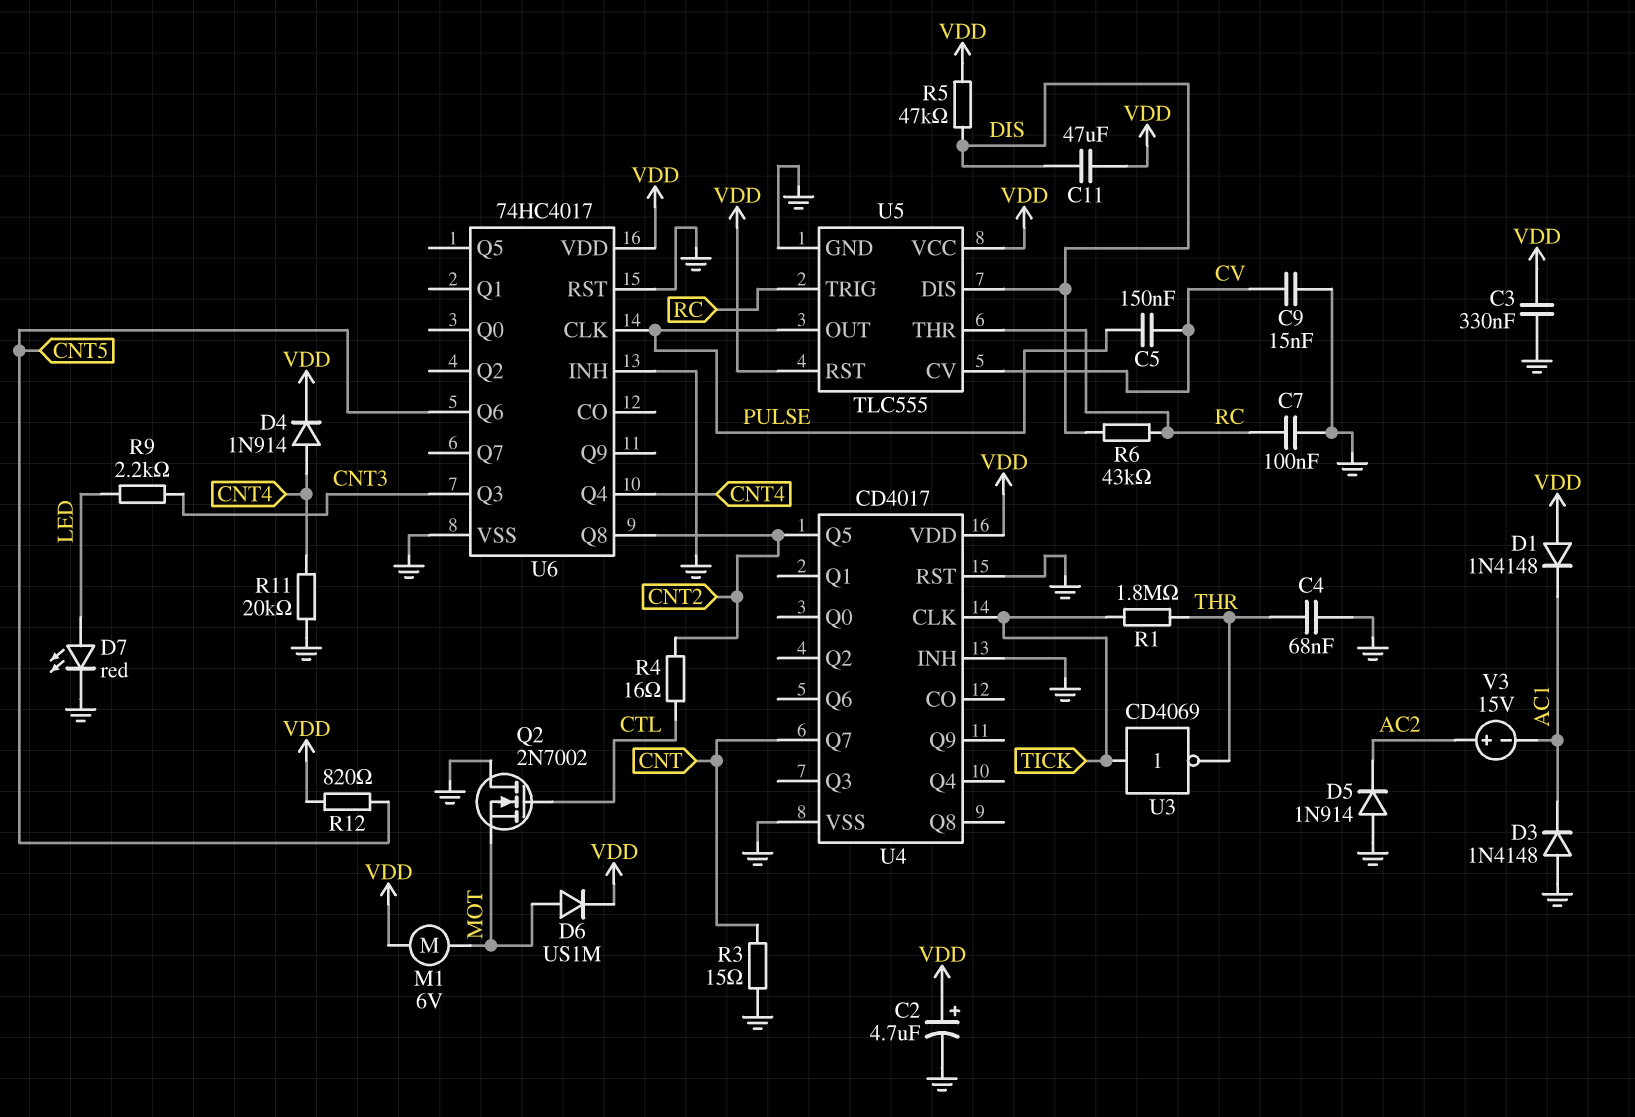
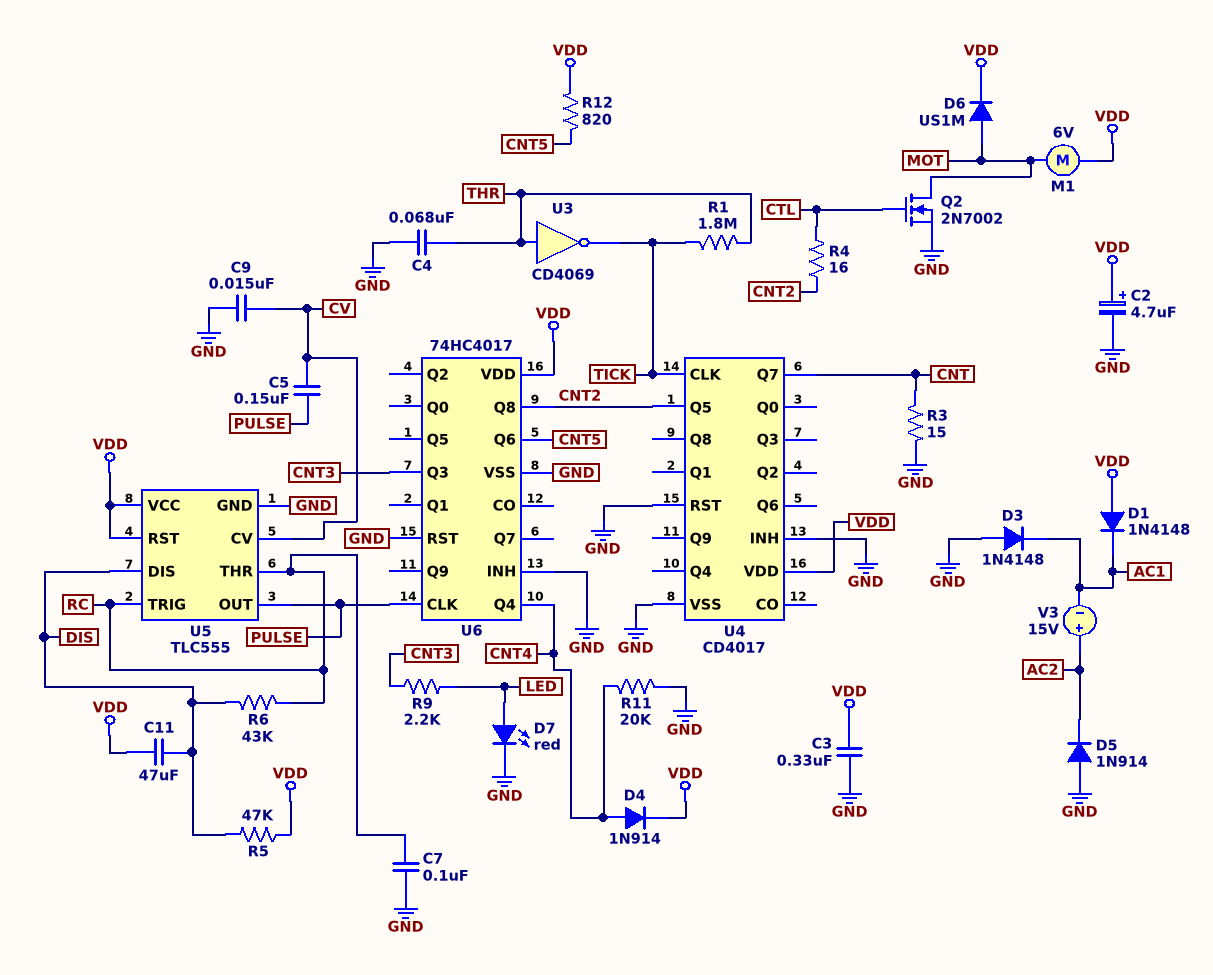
Q2: NMOS 2N7002 (G CTL, D GND, S MOT) -> NMOS 2N7002 (G CTL, D MOT, S GND)
U3: NOT CD4069 (in TICK, out THR) -> NOT CD4069 (in THR, out TICK)

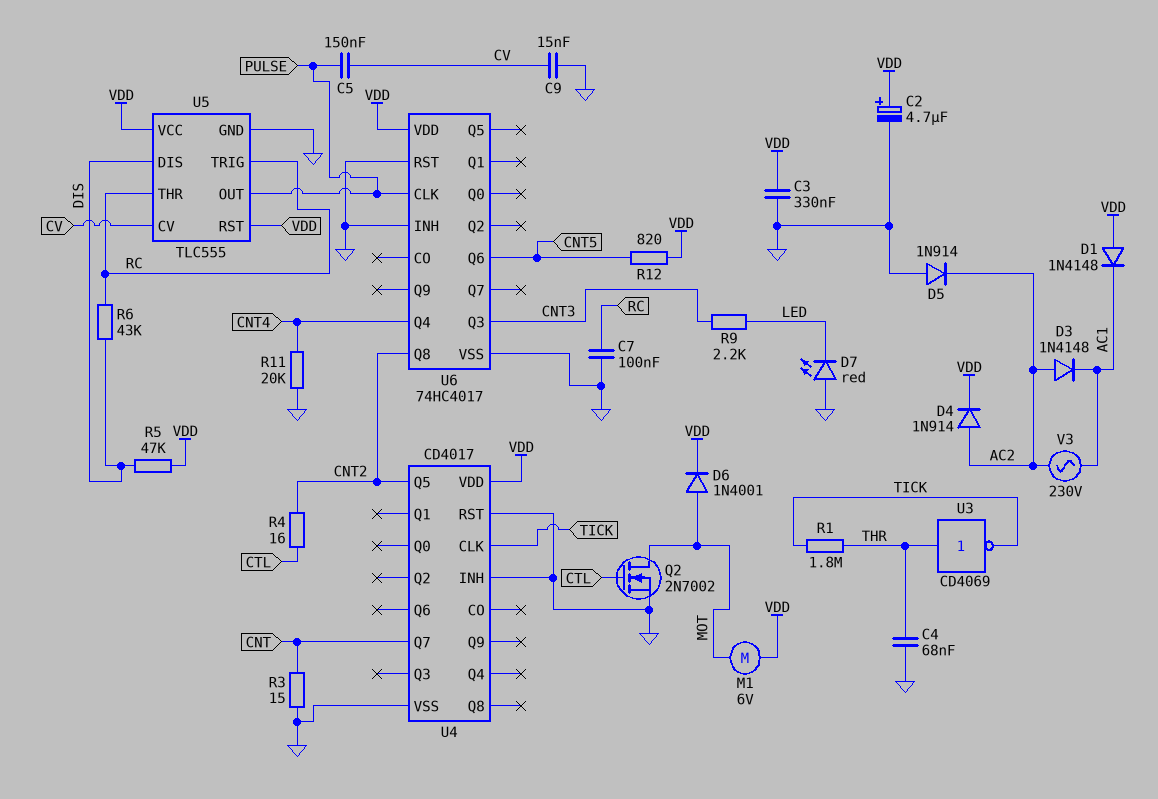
C11: 47uF (DIS, VDD) -> none
D3: diode 1N4148 (A GND, K AC1) -> diode 1N4148 (A AC2, K AC1)
D4: diode 1N914 (A CNT4, K VDD) -> diode 1N914 (A AC2, K VDD)
D6: diode US1M (A MOT, K VDD) -> diode 1N4001 (A MOT, K VDD)
D7: LED red (A LED, K GND) -> LED red (A GND, K LED)
V3: 15V (plus AC2, minus AC1) -> AC 230V (AC1, AC2)

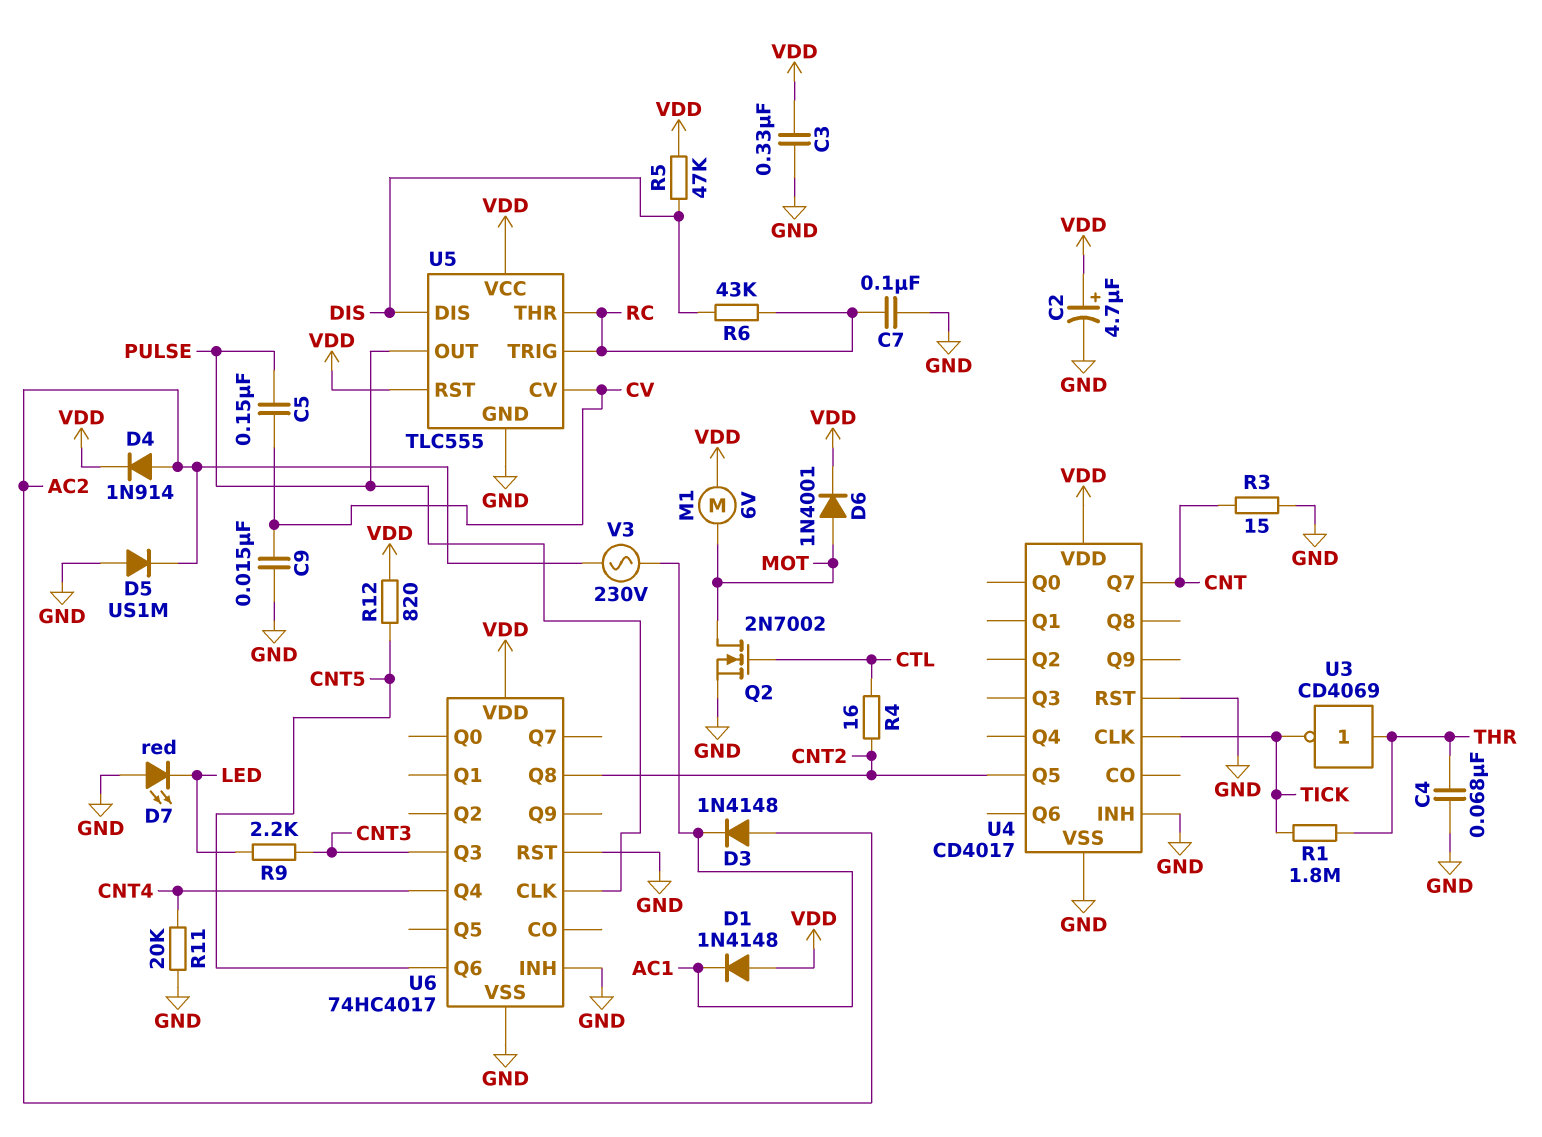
D5: diode 1N914 (A GND, K AC2) -> diode US1M (A GND, K AC2)

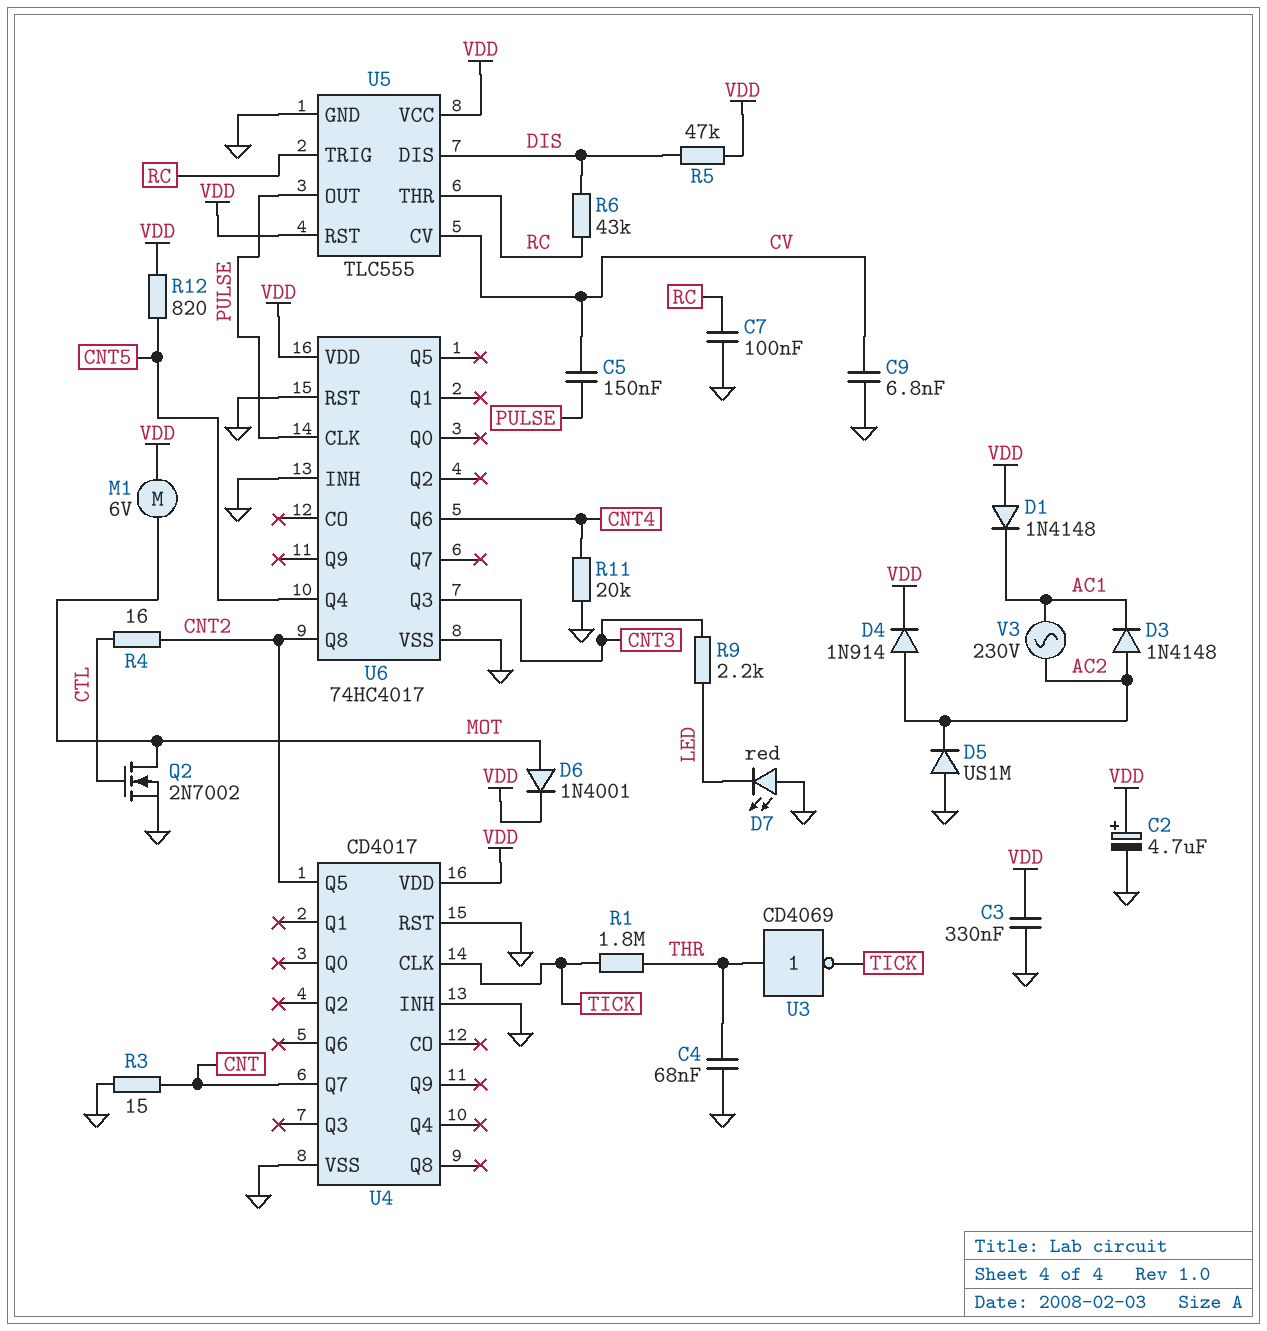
C9: 15nF (CV, GND) -> 6.8nF (CV, GND)
U6 pin Q4: CNT4 -> CNT5
U6 pin Q6: CNT5 -> CNT4

